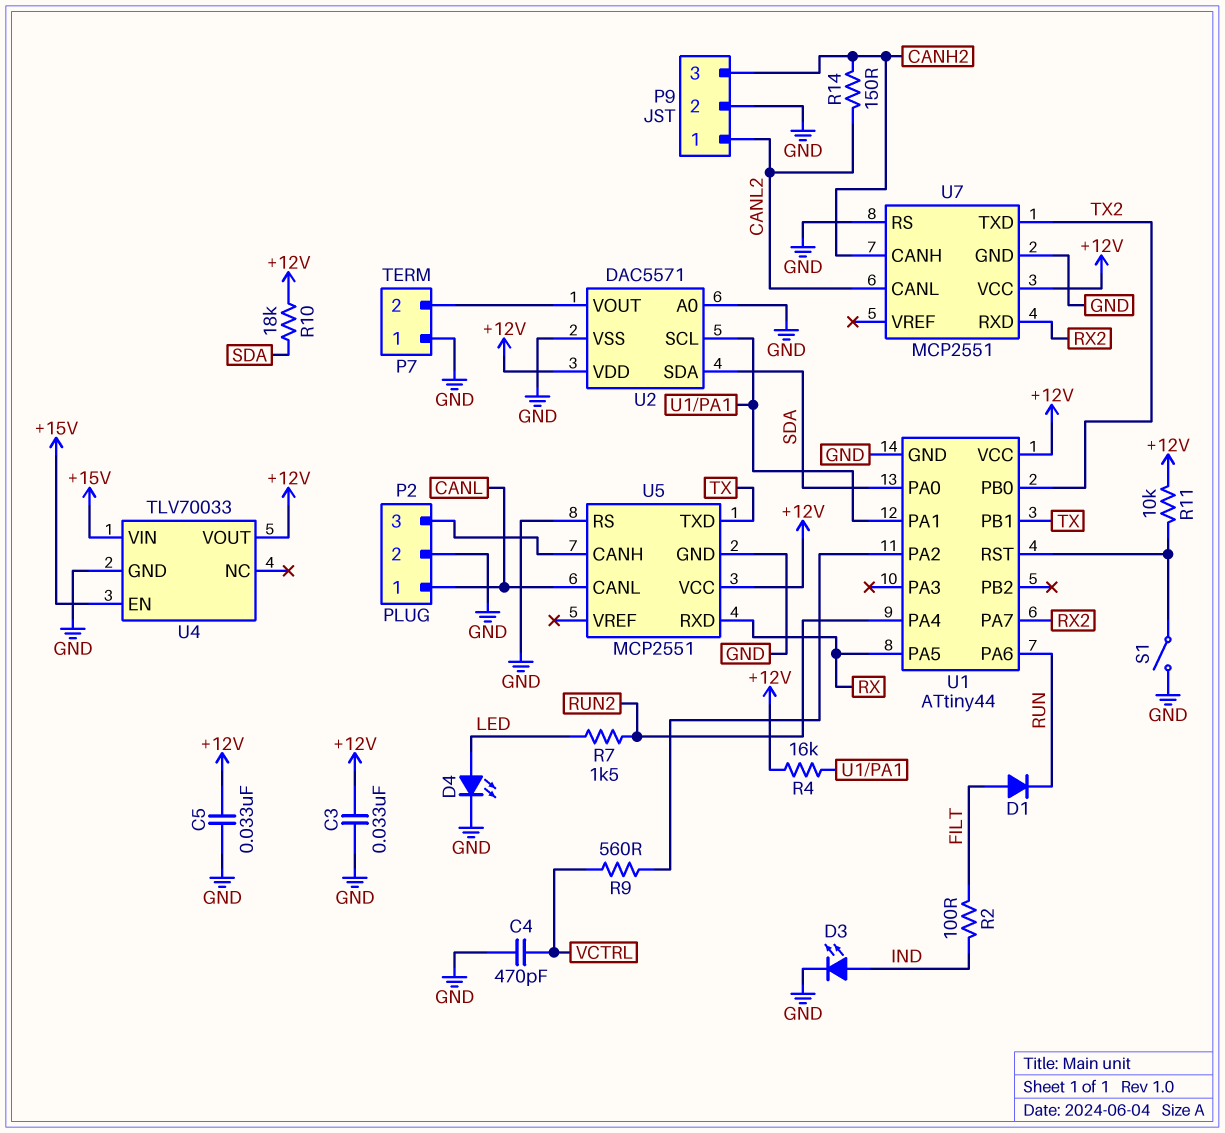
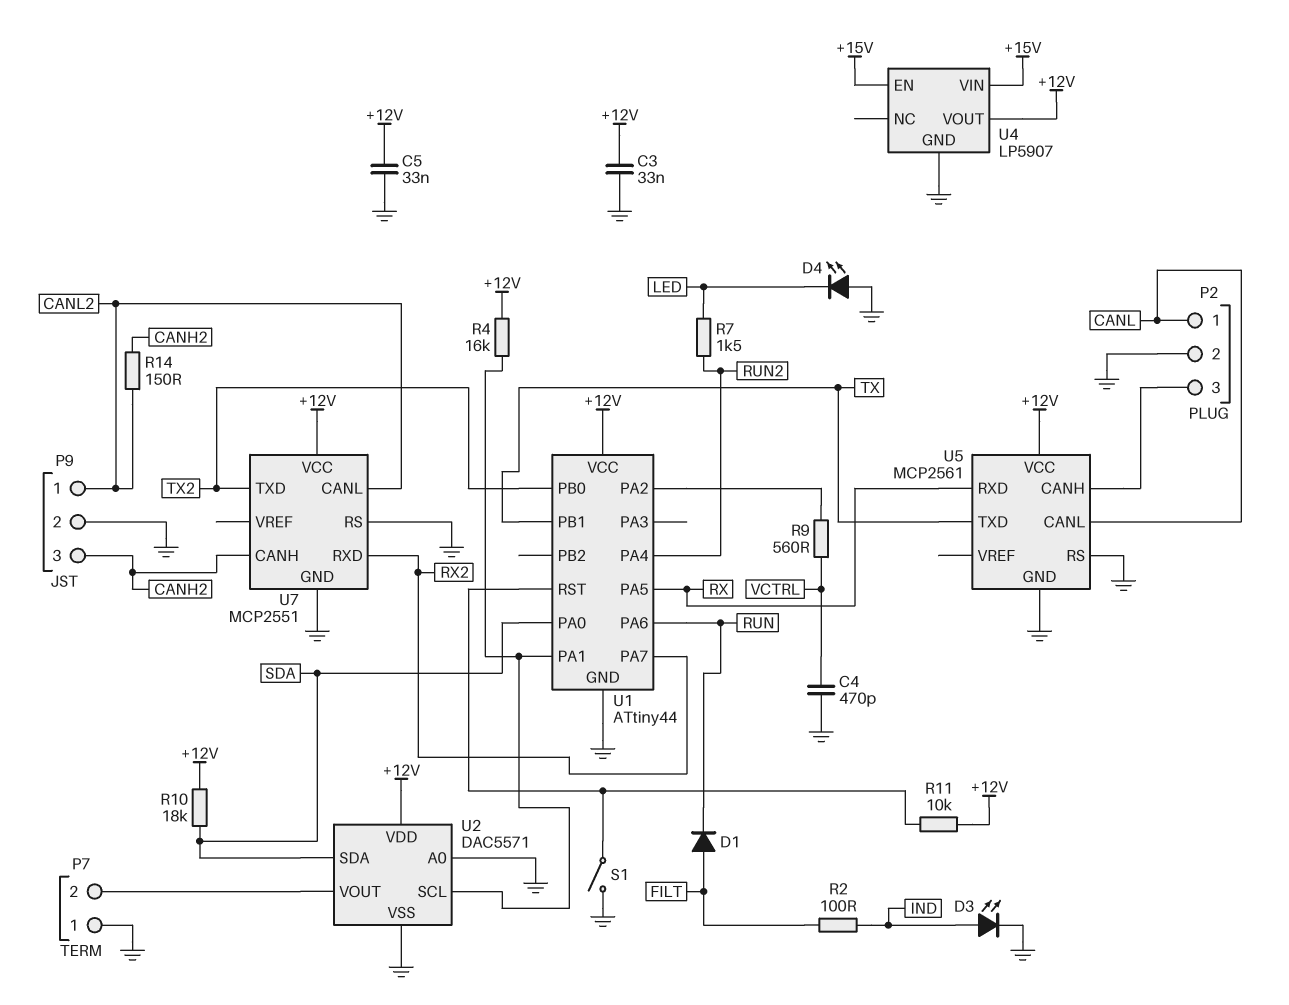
D4: LED (A LED, K GND) -> LED (A GND, K LED)
U4: TLV70033 -> LP5907
U5: MCP2551 -> MCP2561

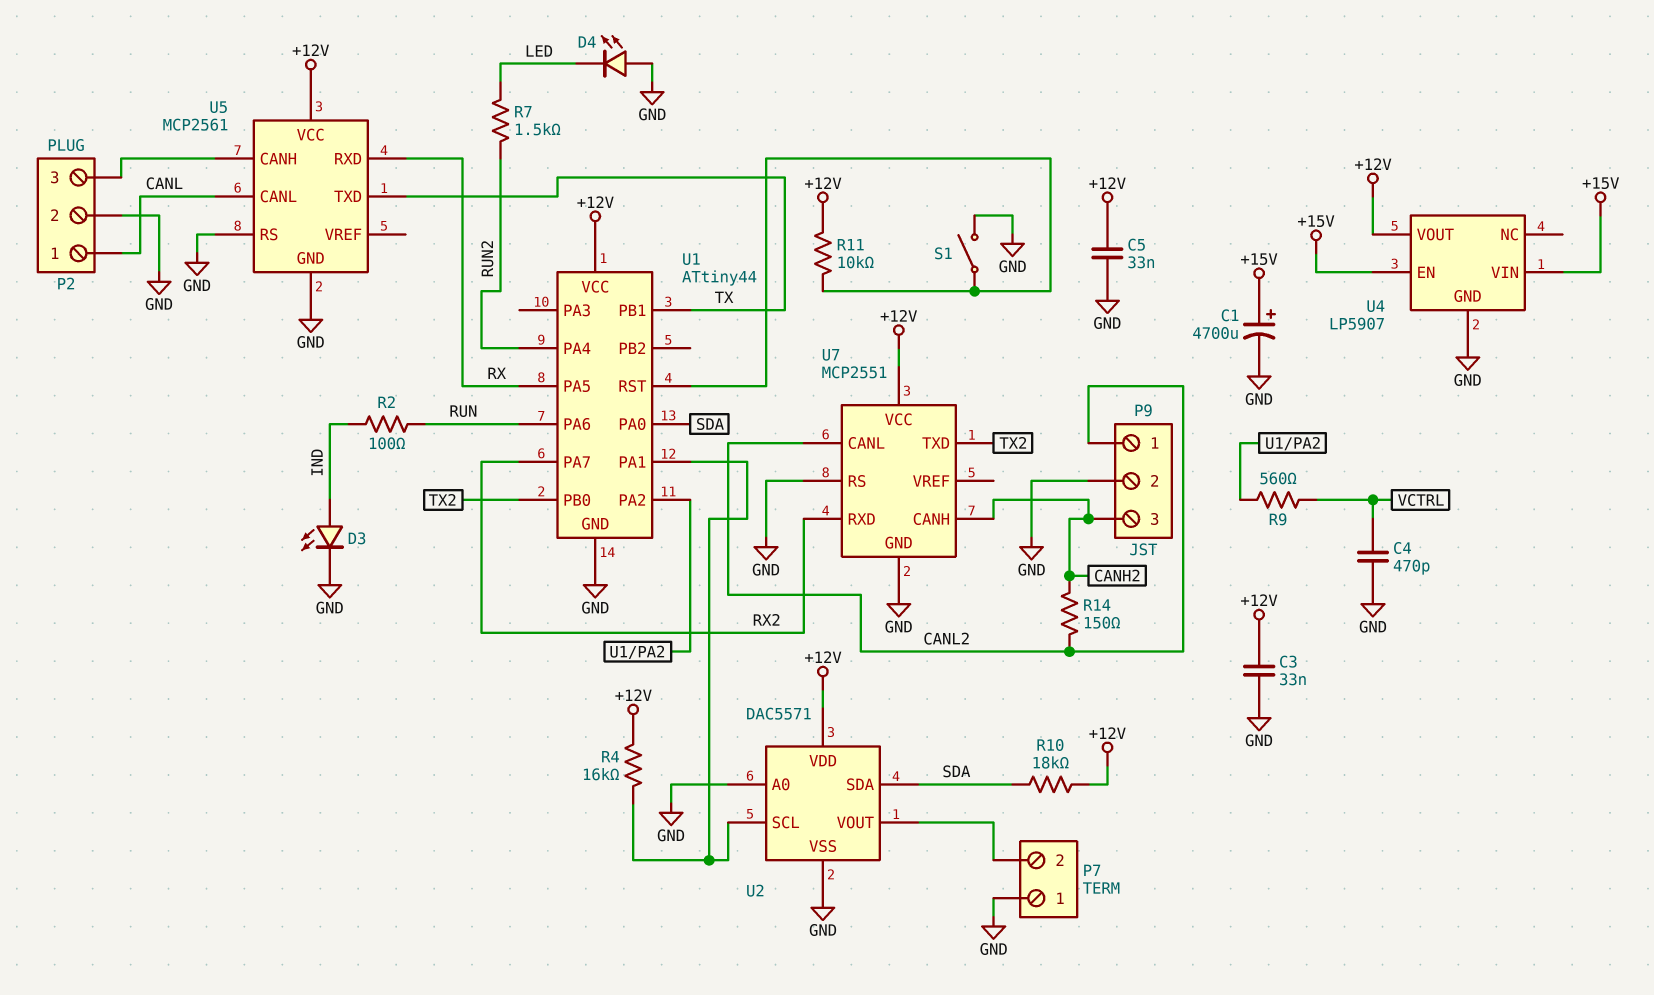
C1: none -> 4700uF (plus +15V, minus GND)
D1: diode (A FILT, K RUN) -> none
R2: 100 (FILT, IND) -> 100 (IND, RUN)

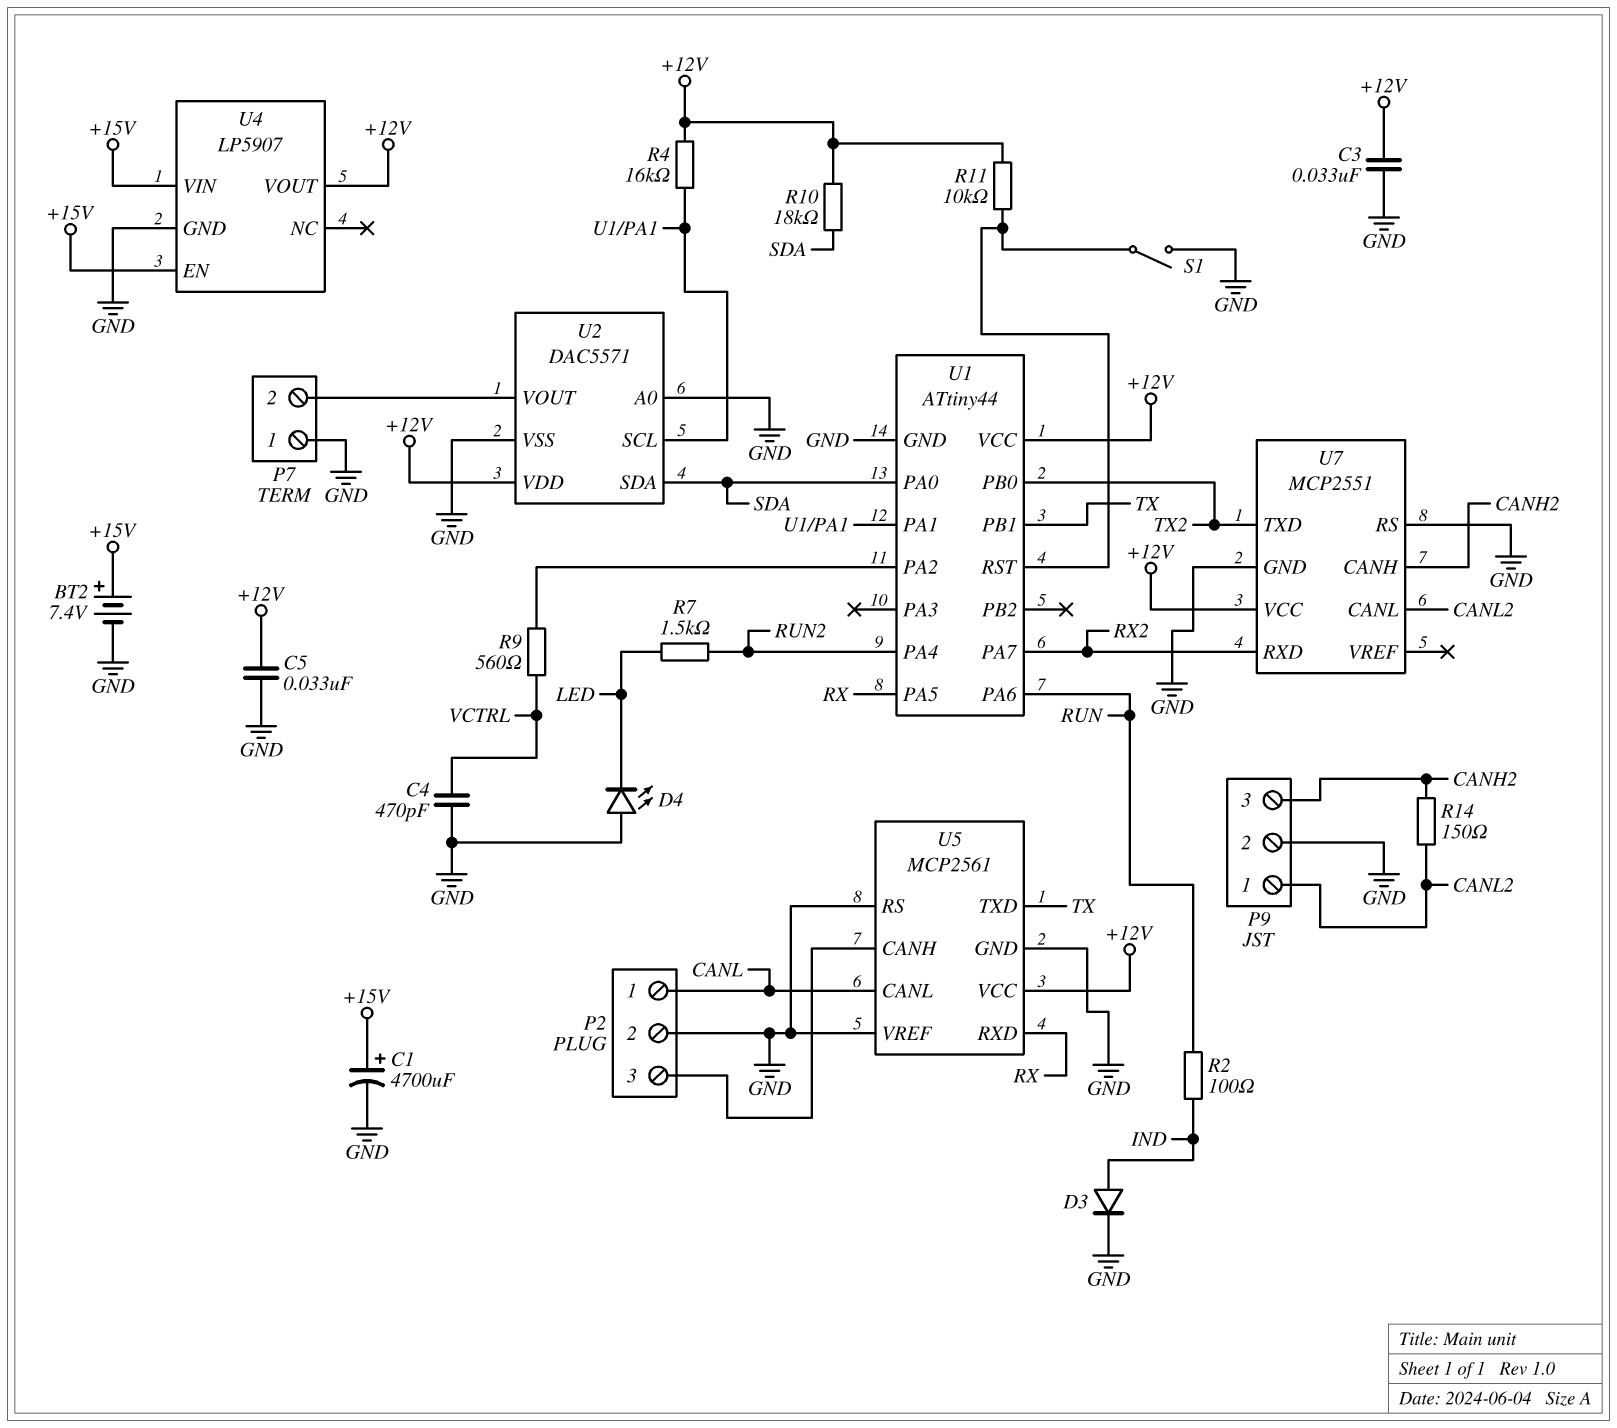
BT2: none -> 7.4V (plus +15V, minus GND)
D3: LED (A IND, K GND) -> diode (A IND, K GND)
U5 pin VREF: none -> GND

